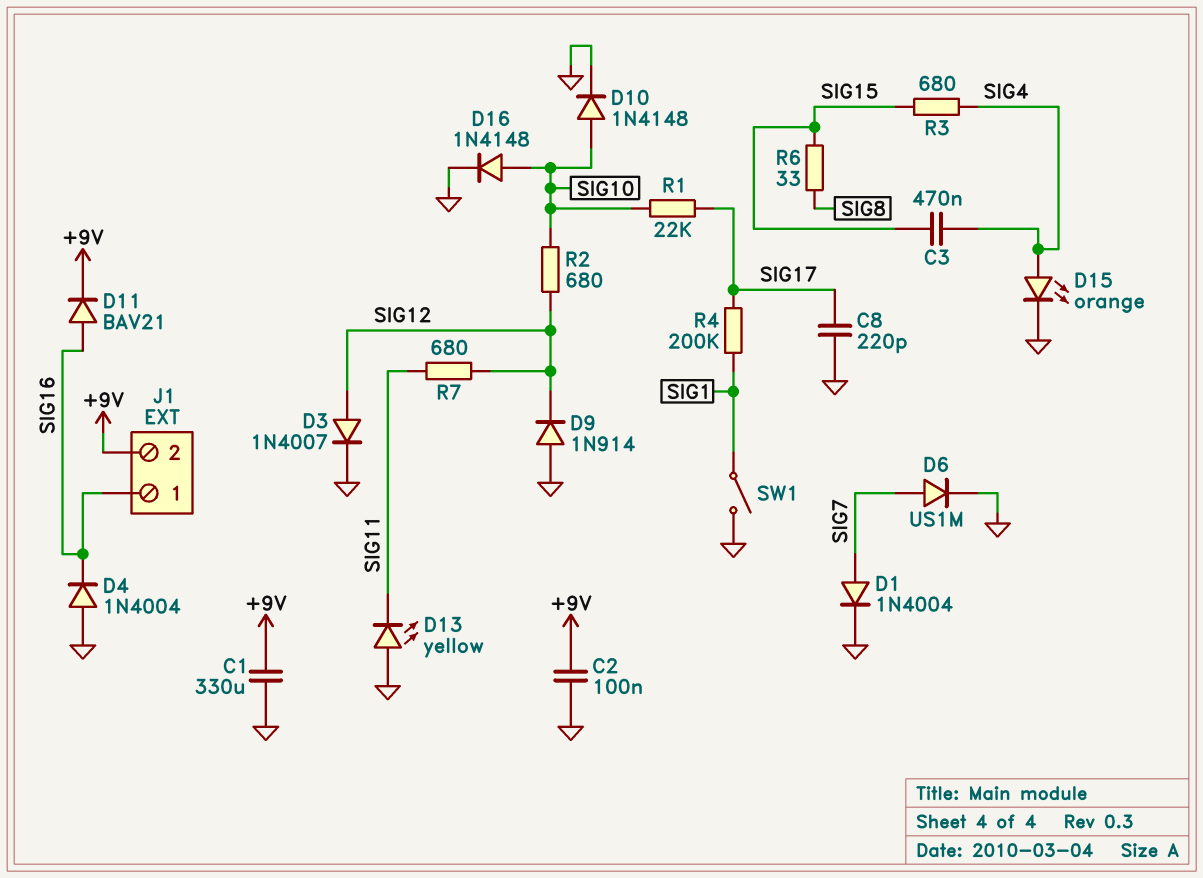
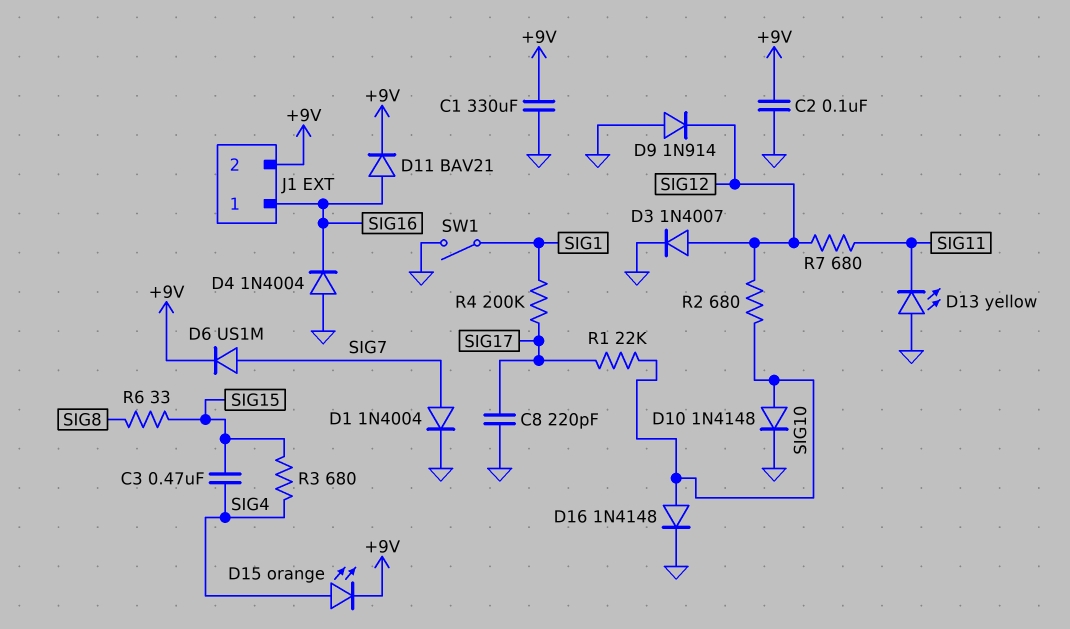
D6: diode US1M (A SIG7, K GND) -> diode US1M (A SIG7, K +9V)
D15: LED orange (A SIG4, K GND) -> LED orange (A SIG4, K +9V)

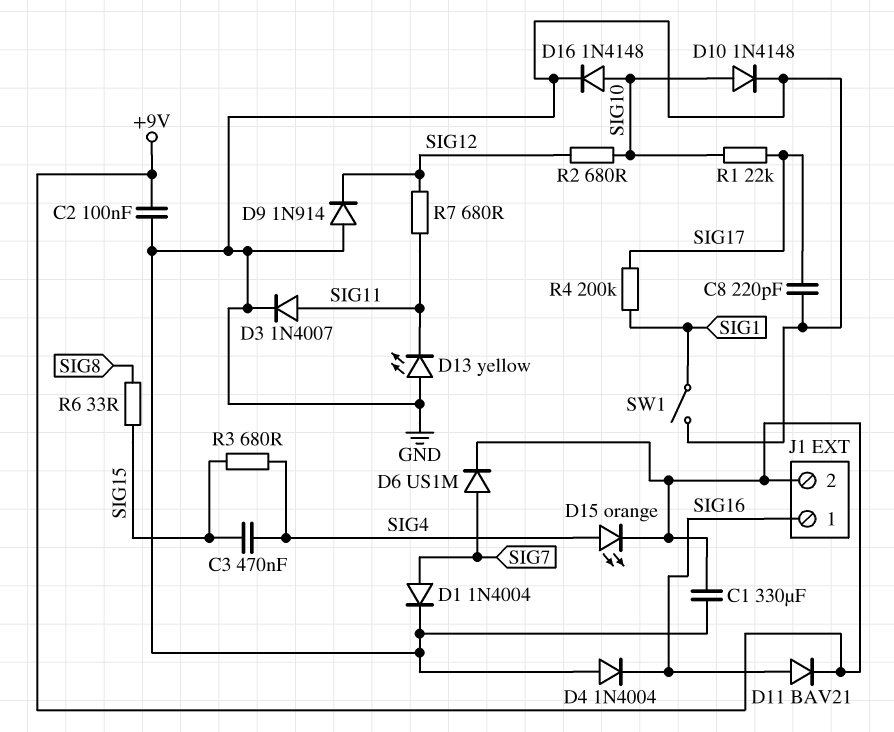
D3: diode 1N4007 (A SIG12, K GND) -> diode 1N4007 (A SIG11, K GND)

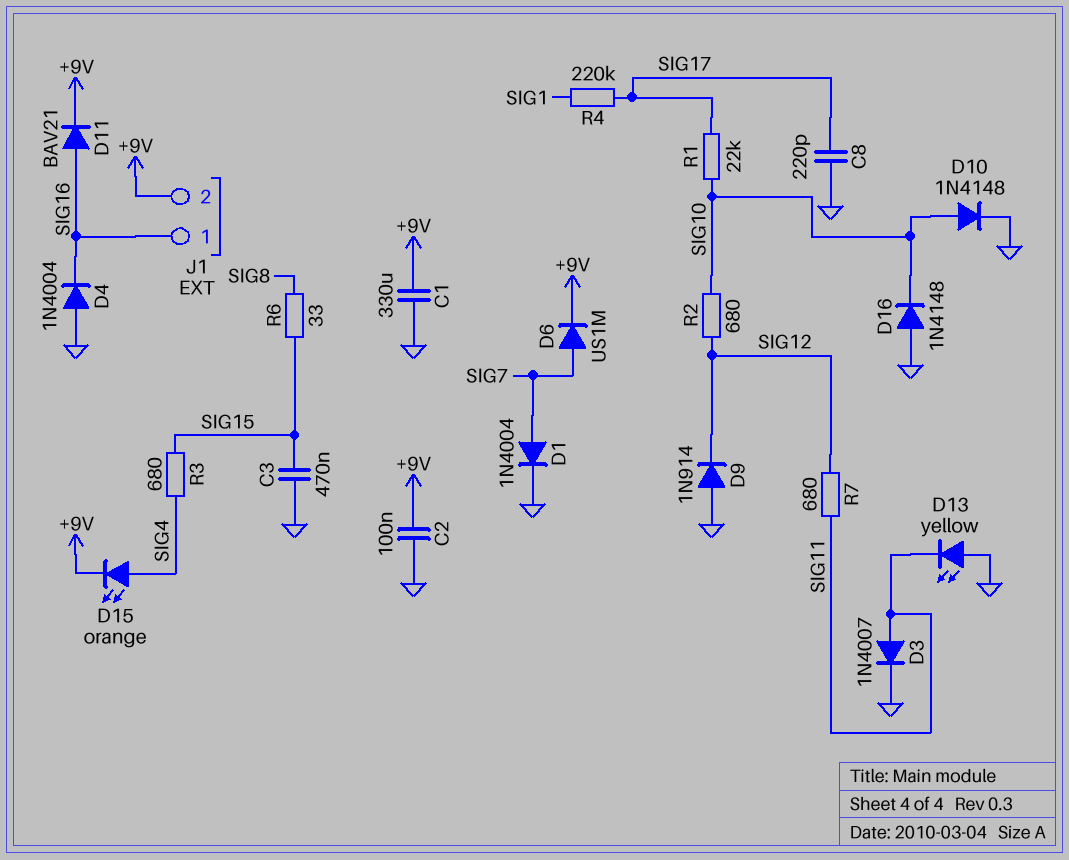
C3: 470nF (SIG4, SIG15) -> 470nF (GND, SIG15)
D16: diode 1N4148 (A SIG10, K GND) -> diode 1N4148 (A GND, K SIG10)
R4: 200k (SIG1, SIG17) -> 220k (SIG1, SIG17)
SW1: switch (GND, SIG1) -> none

